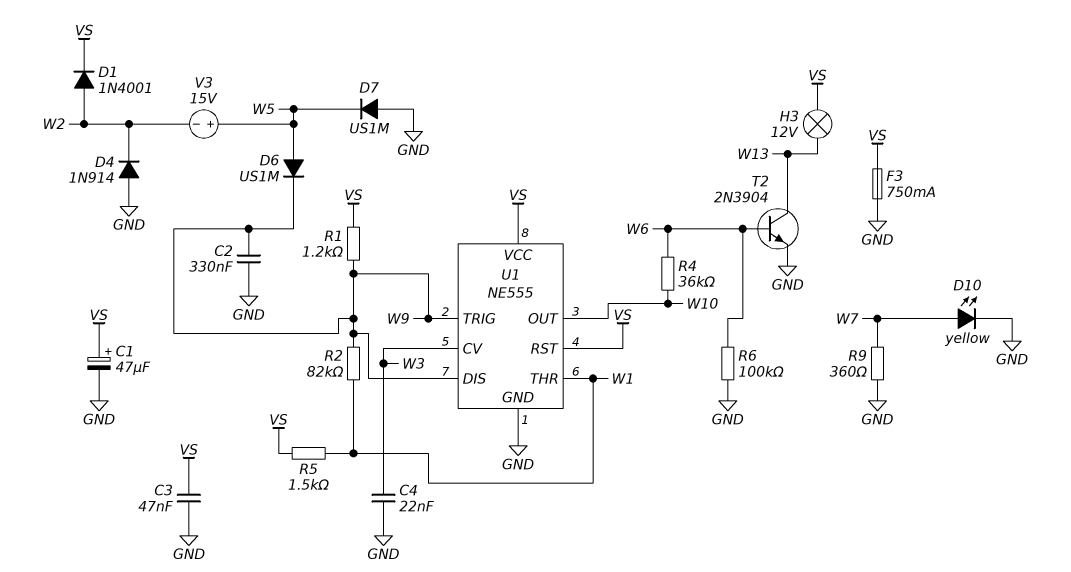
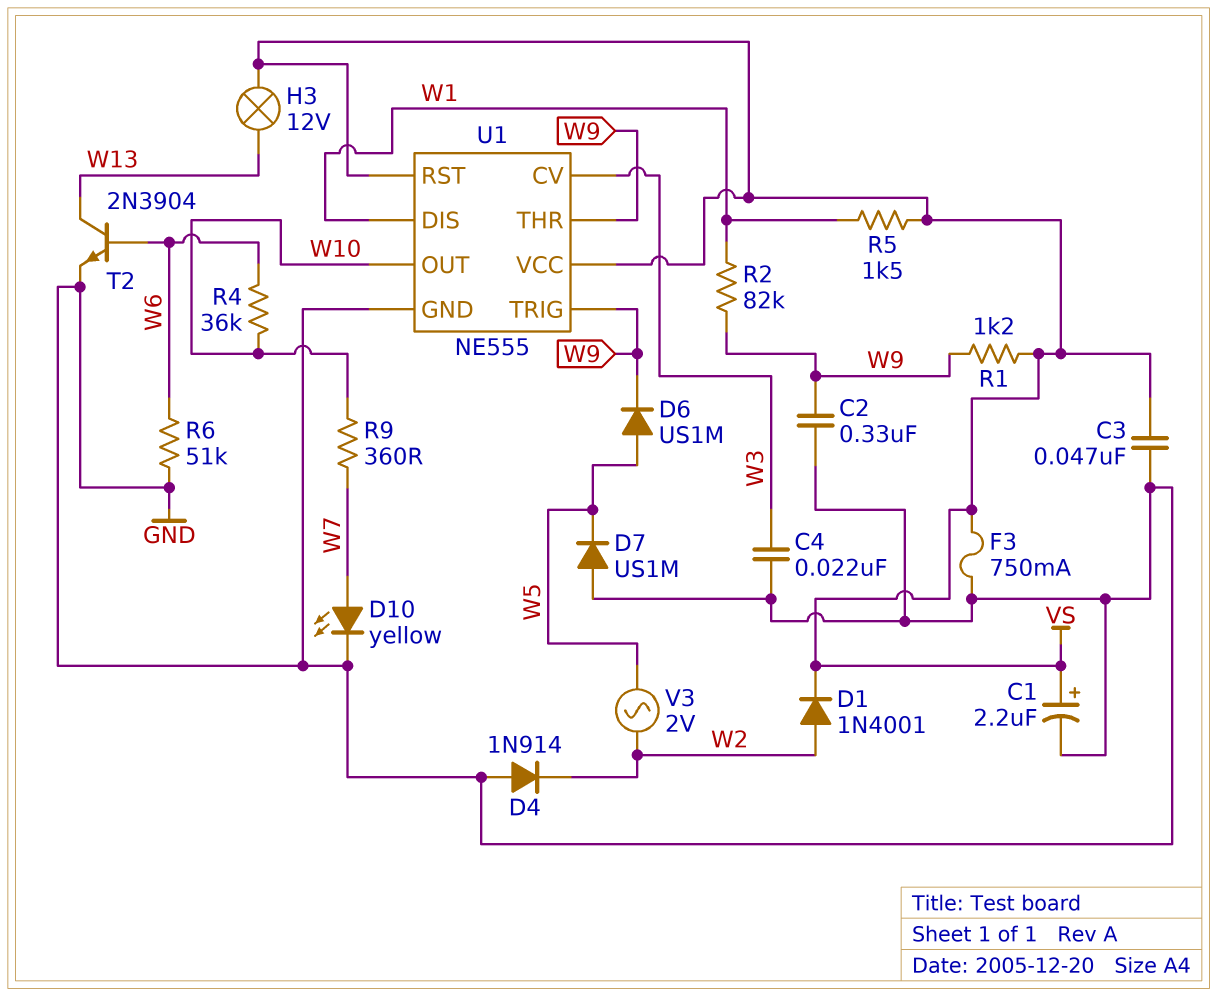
C1: 47uF (plus VS, minus GND) -> 2.2uF (plus VS, minus GND)
R6: 100k (GND, W6) -> 51k (GND, W6)
R9: 360 (GND, W7) -> 360 (W7, W10)
U1 pin DIS: W9 -> W1
U1 pin THR: W1 -> W9
V3: 15V (plus W5, minus W2) -> AC 2V (W2, W5)

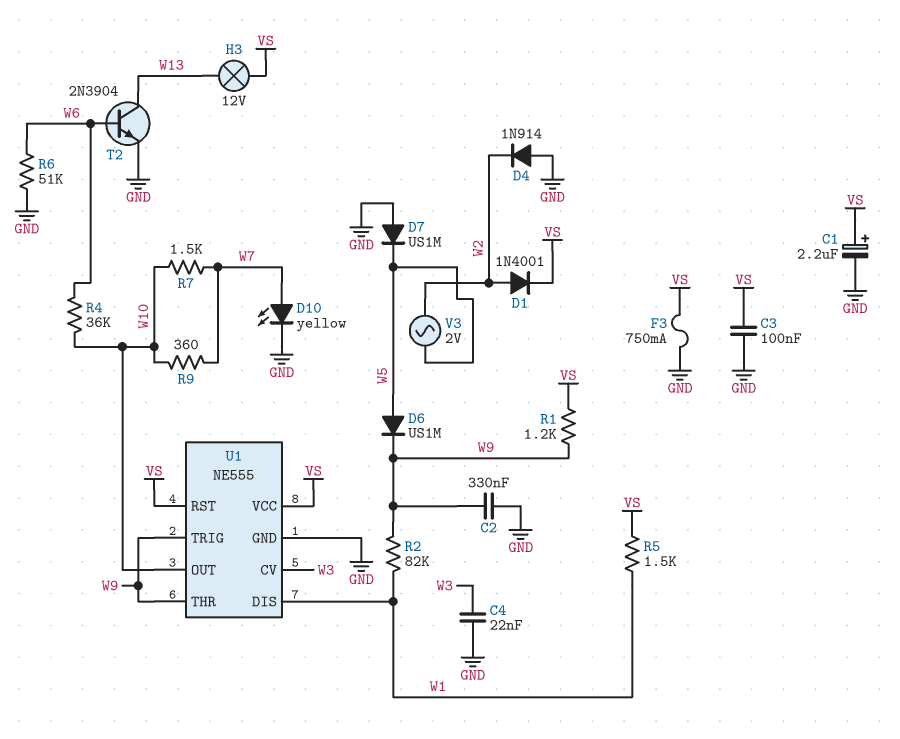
C3: 47nF (GND, VS) -> 100nF (GND, VS)
R7: none -> 1.5k (W7, W10)

